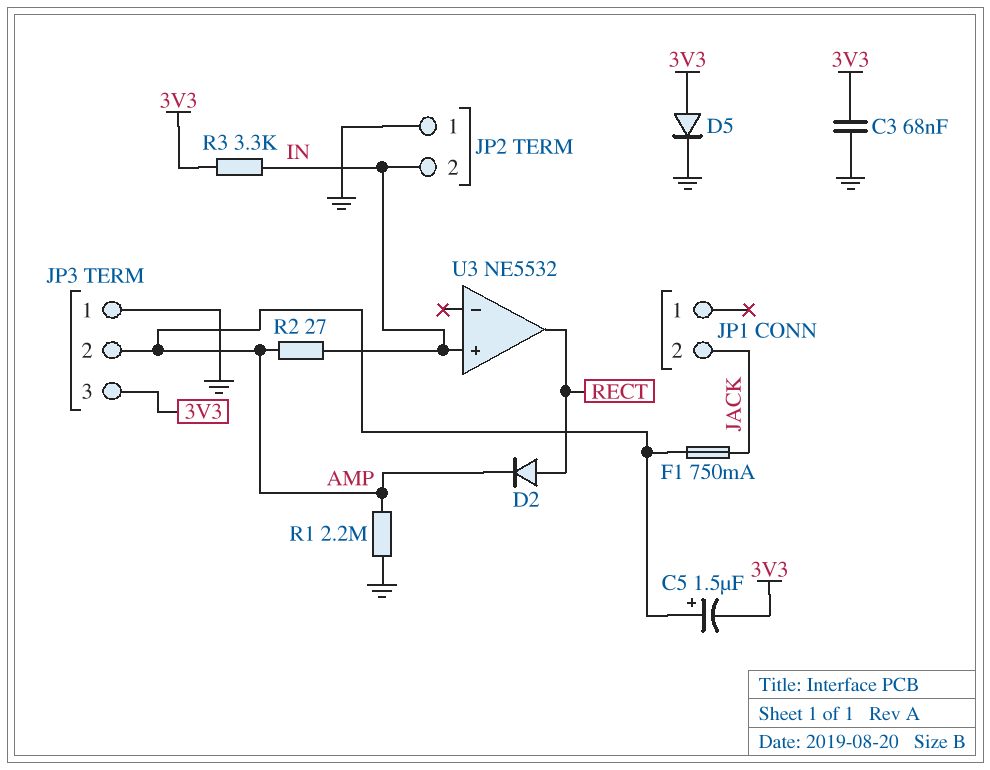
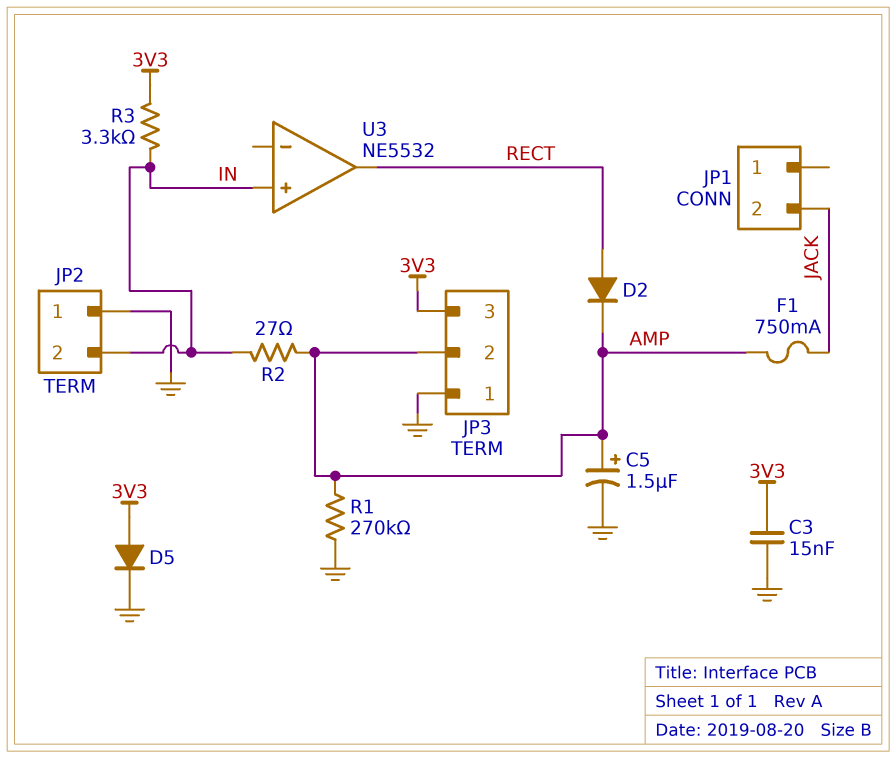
C3: 68nF (3V3, GND) -> 15nF (3V3, GND)
C5: 1.5uF (plus AMP, minus 3V3) -> 1.5uF (plus AMP, minus GND)
R1: 2.2M (AMP, GND) -> 270k (AMP, GND)

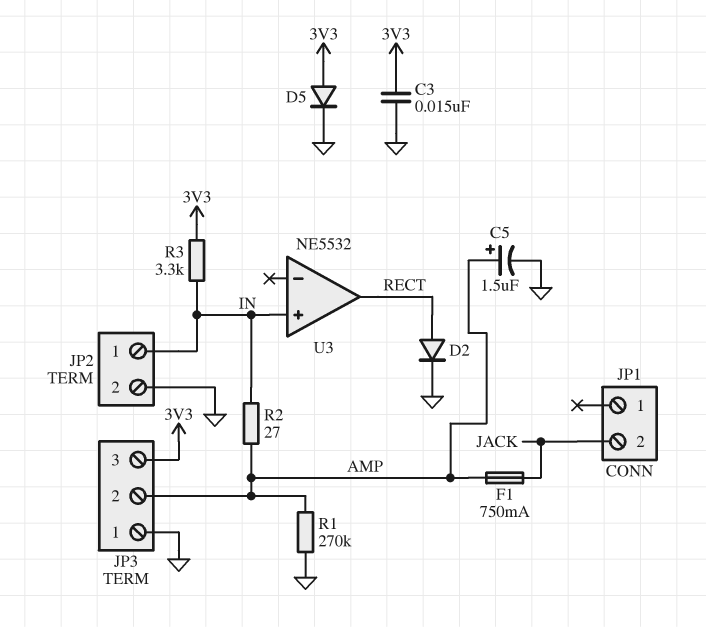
D2: diode (A RECT, K AMP) -> diode (A RECT, K GND)
JP2 pin 1: GND -> IN
JP2 pin 2: IN -> GND

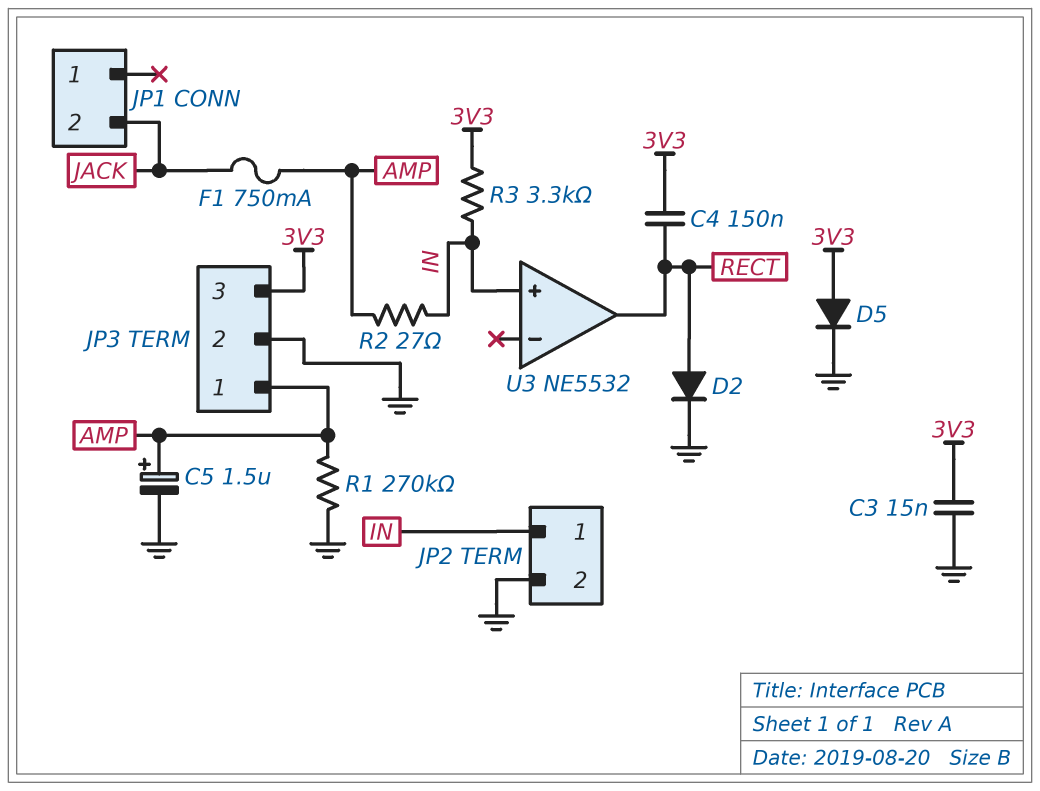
C4: none -> 150nF (3V3, RECT)
JP3 pin 1: GND -> AMP
JP3 pin 2: AMP -> GND

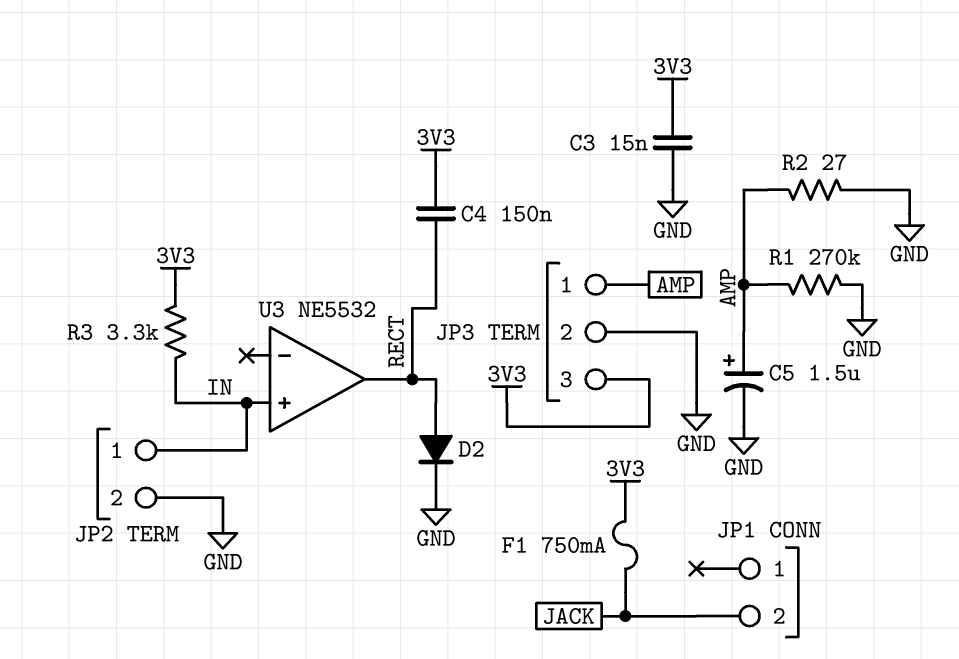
D5: diode (A 3V3, K GND) -> none
F1: 750mA (AMP, JACK) -> 750mA (3V3, JACK)
R2: 27 (AMP, IN) -> 27 (AMP, GND)

